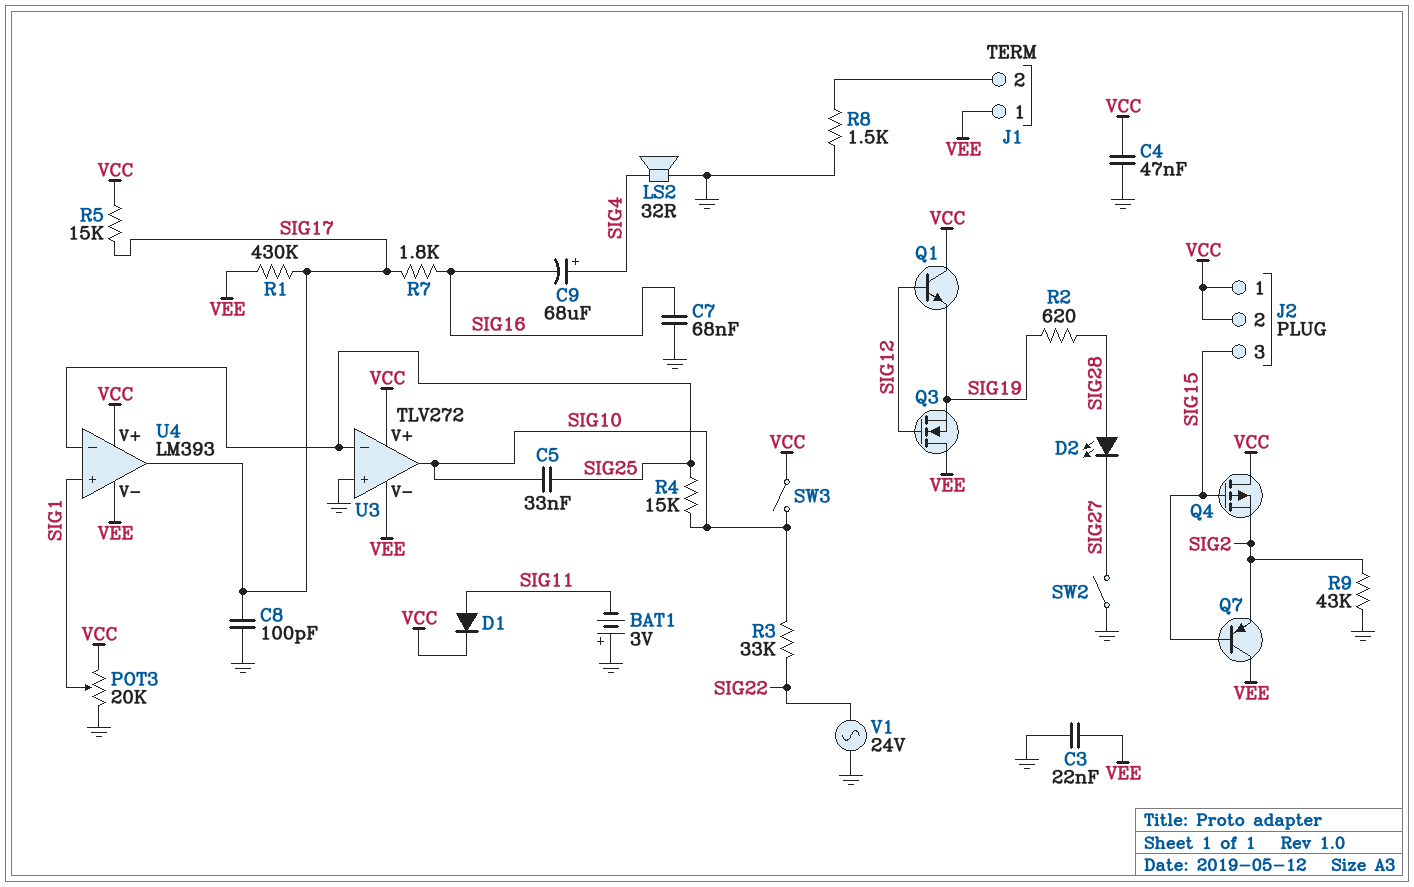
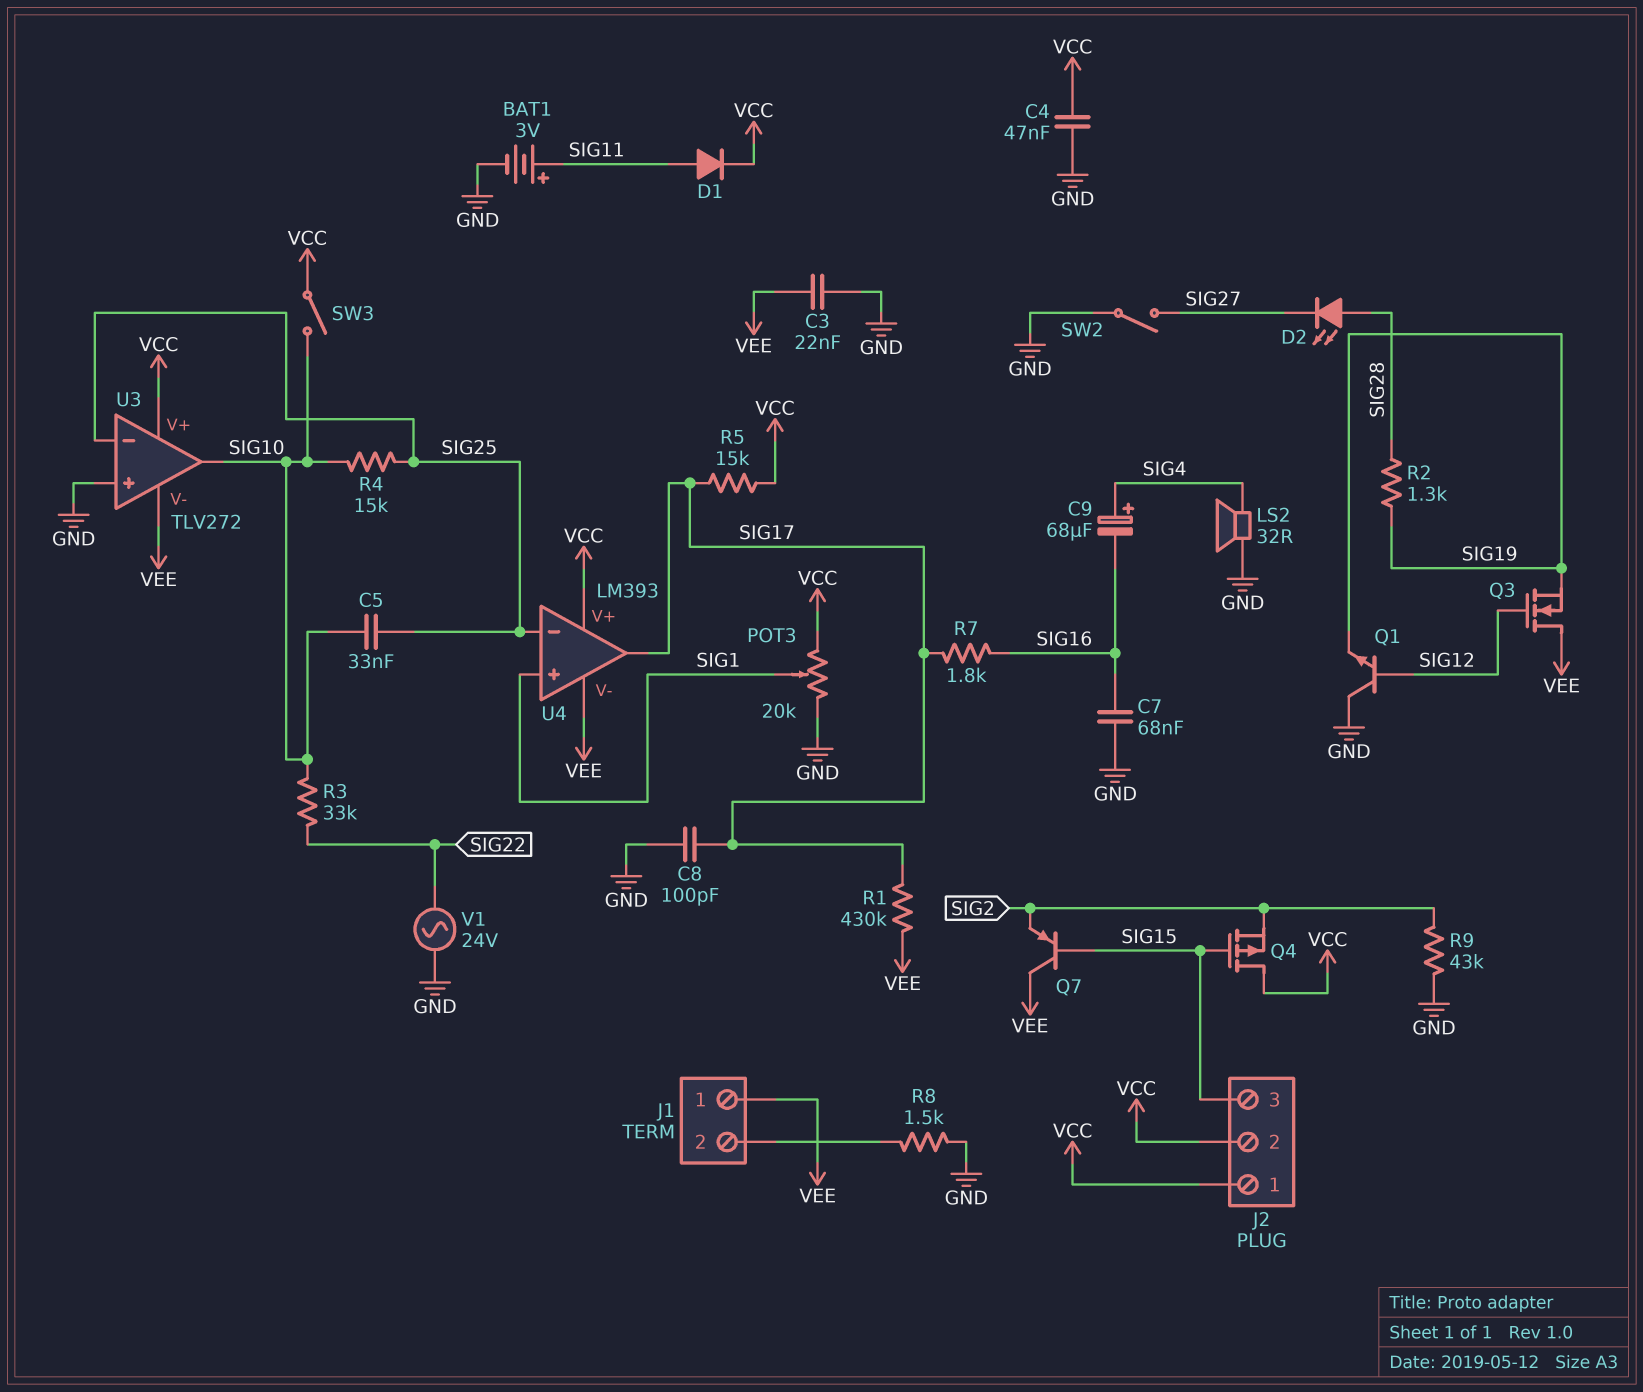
BAT1: 3V (plus GND, minus SIG11) -> 3V (plus SIG11, minus GND)
Q1: NPN (B SIG12, C VCC, E SIG19) -> NPN (B SIG12, C GND, E SIG19)
R2: 620 (SIG19, SIG28) -> 1.3k (SIG19, SIG28)

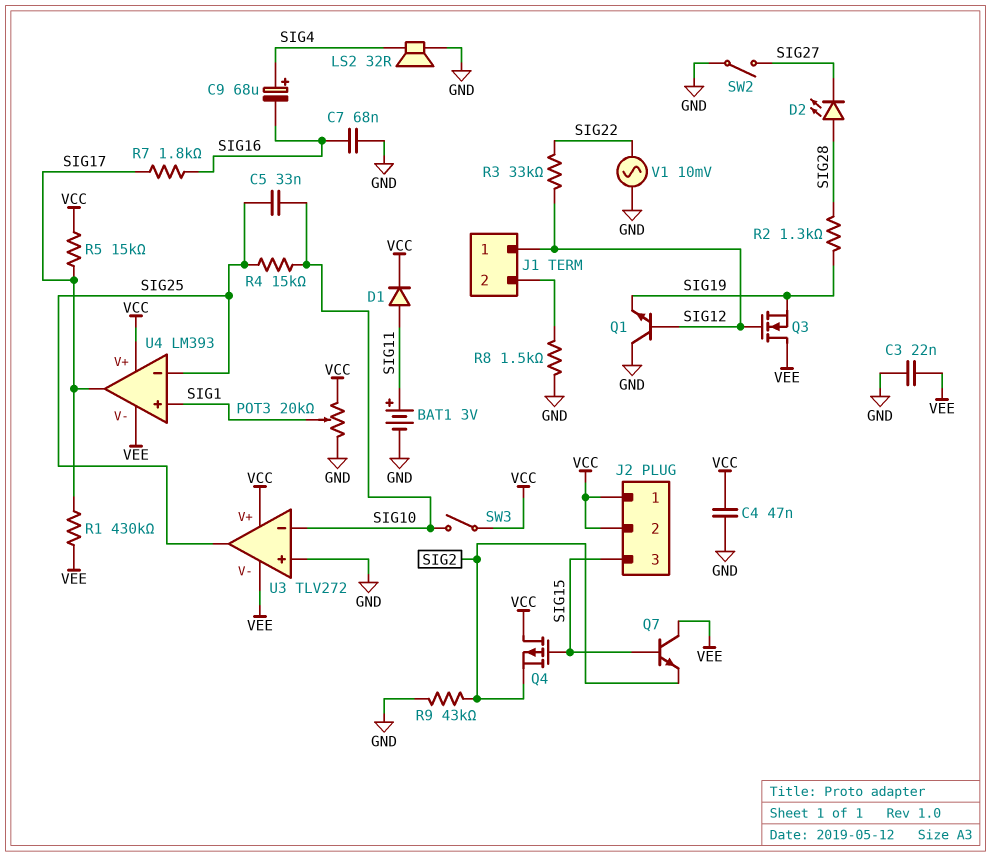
C8: 100pF (GND, SIG17) -> none
J1 pin 1: VEE -> SIG12
Q7: PNP (B SIG15, C VEE, E SIG2) -> NPN (B SIG15, C VEE, E SIG2)
R3: 33k (SIG10, SIG22) -> 33k (SIG12, SIG22)
U3 pin in-: SIG25 -> SIG10
U3 pin out: SIG10 -> SIG25
V1: AC 24V (GND, SIG22) -> AC 10mV (GND, SIG22)

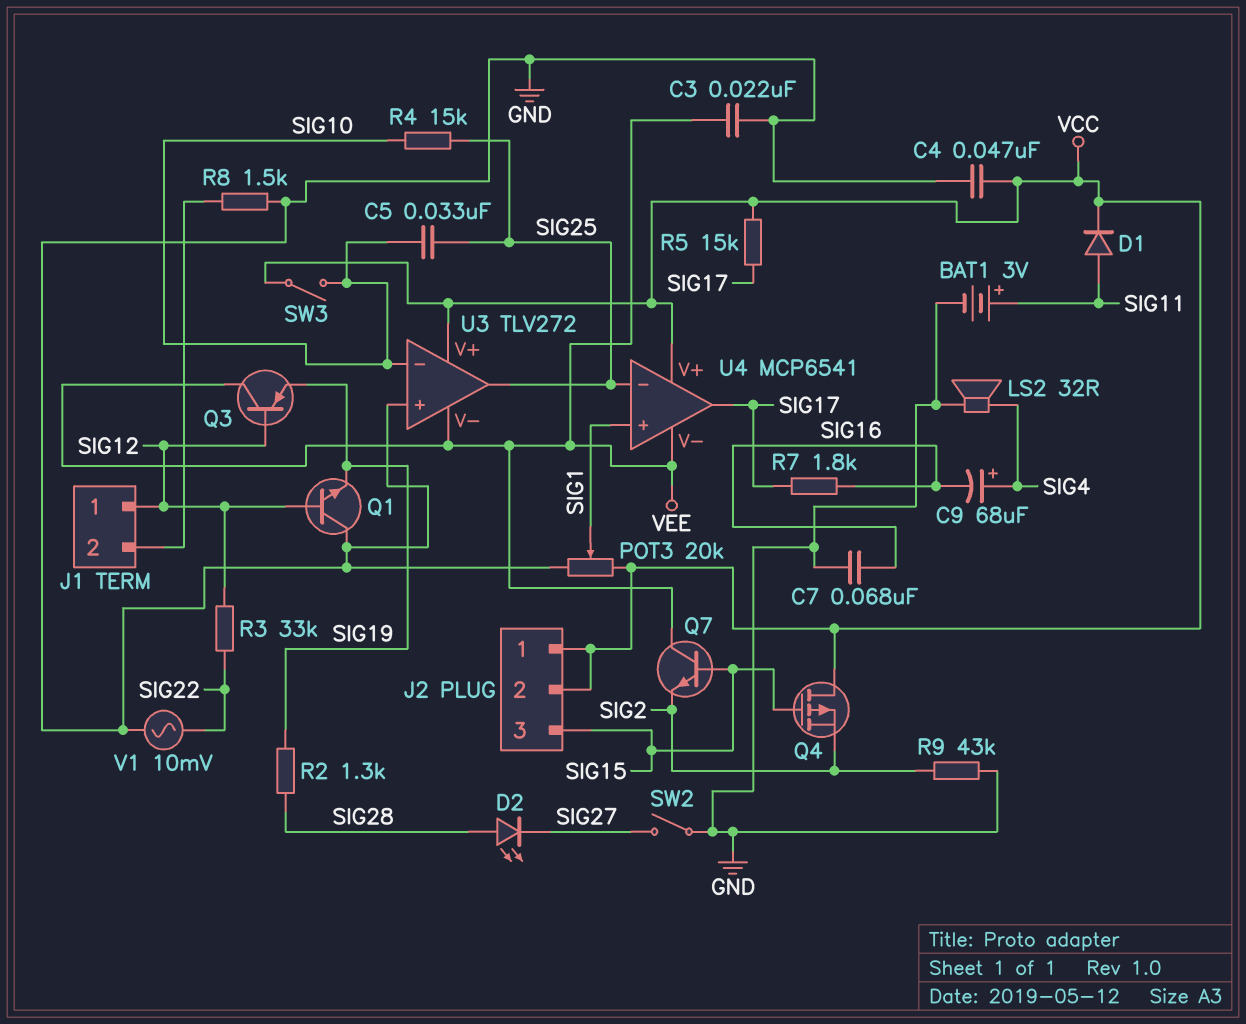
Q3: NMOS (G SIG12, D VEE, S SIG19) -> PNP (B SIG12, C VEE, E SIG19)
R1: 430k (SIG17, VEE) -> none
U4: LM393 -> MCP6541

